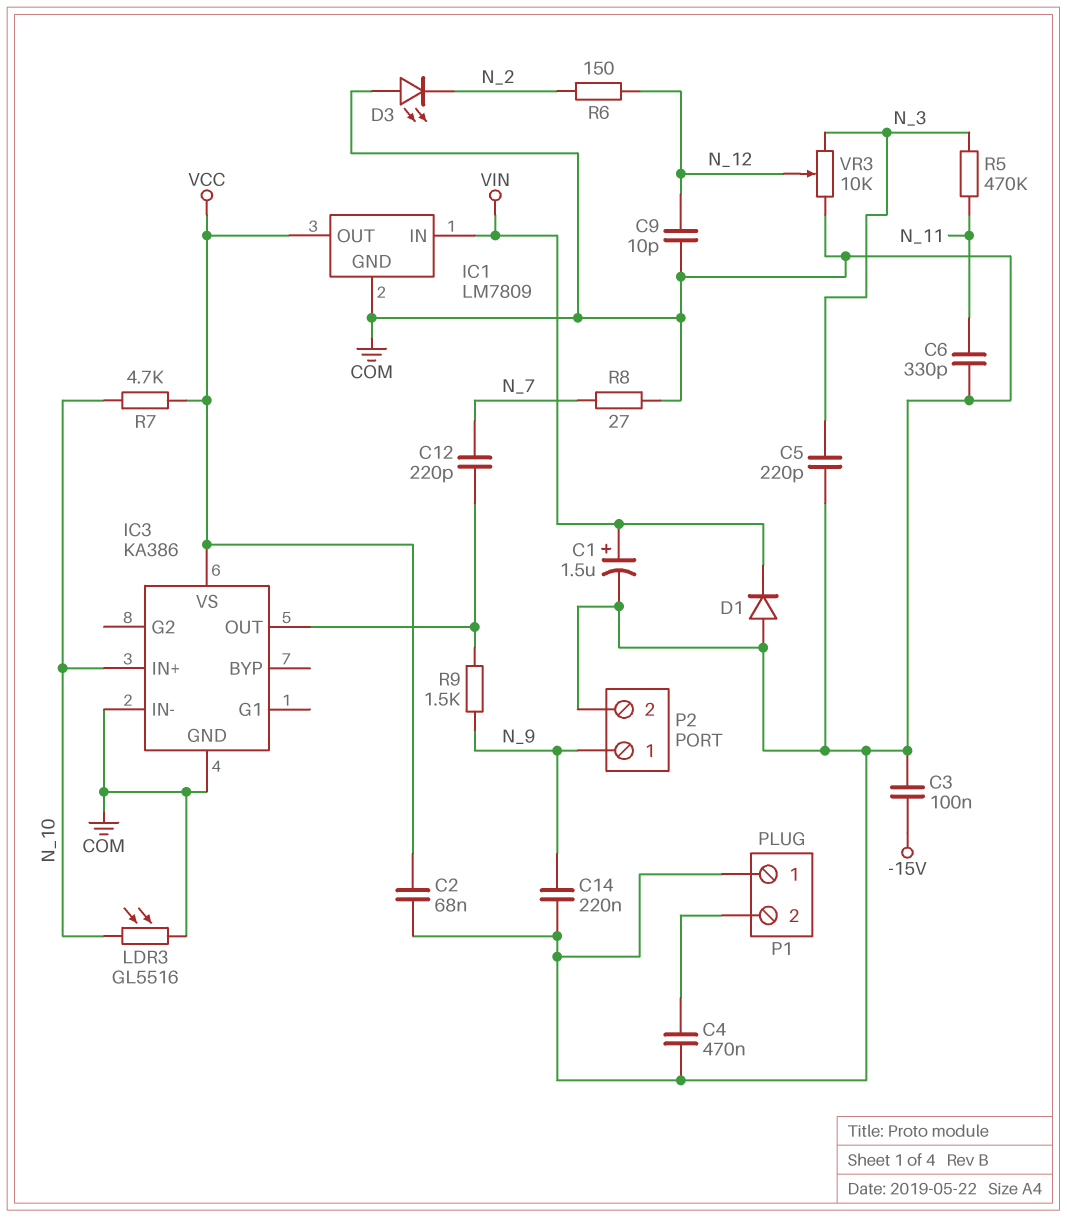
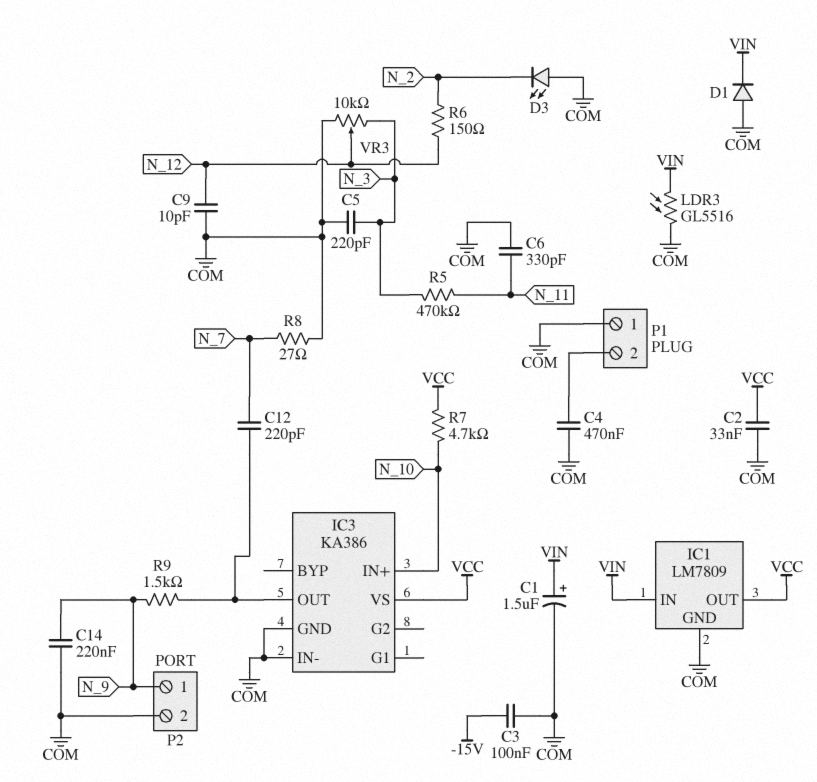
C2: 68nF (COM, VCC) -> 33nF (COM, VCC)
LDR3: GL5516 (COM, N_10) -> GL5516 (COM, VIN)

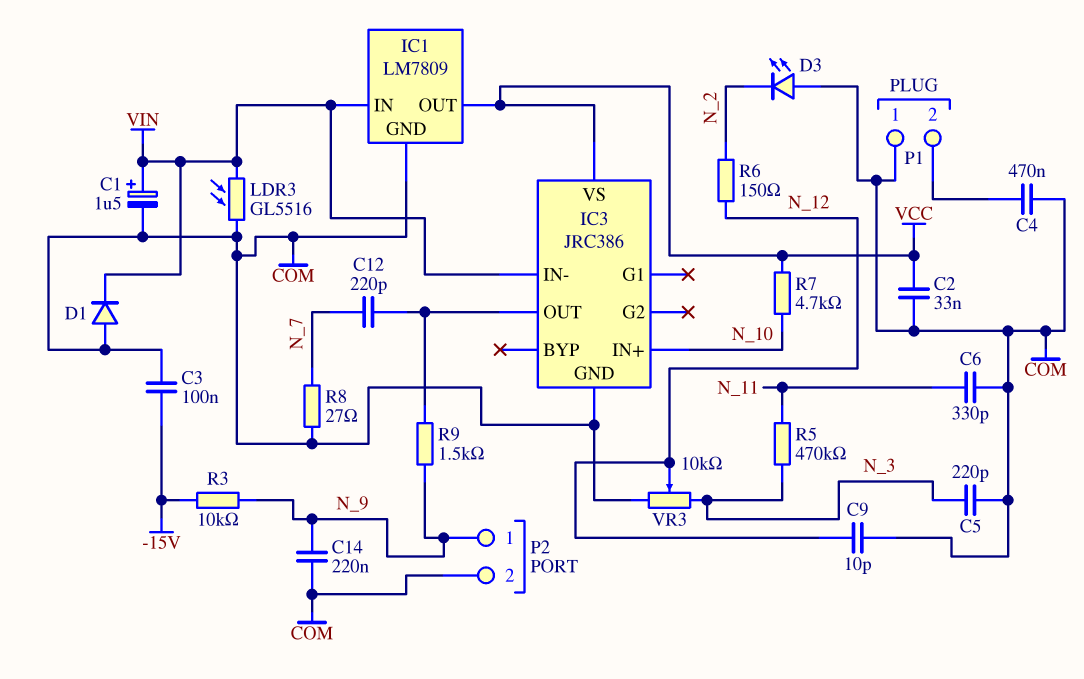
IC3: KA386 -> JRC386
IC3 pin IN-: COM -> VIN
R3: none -> 10k (-15V, N_9)

